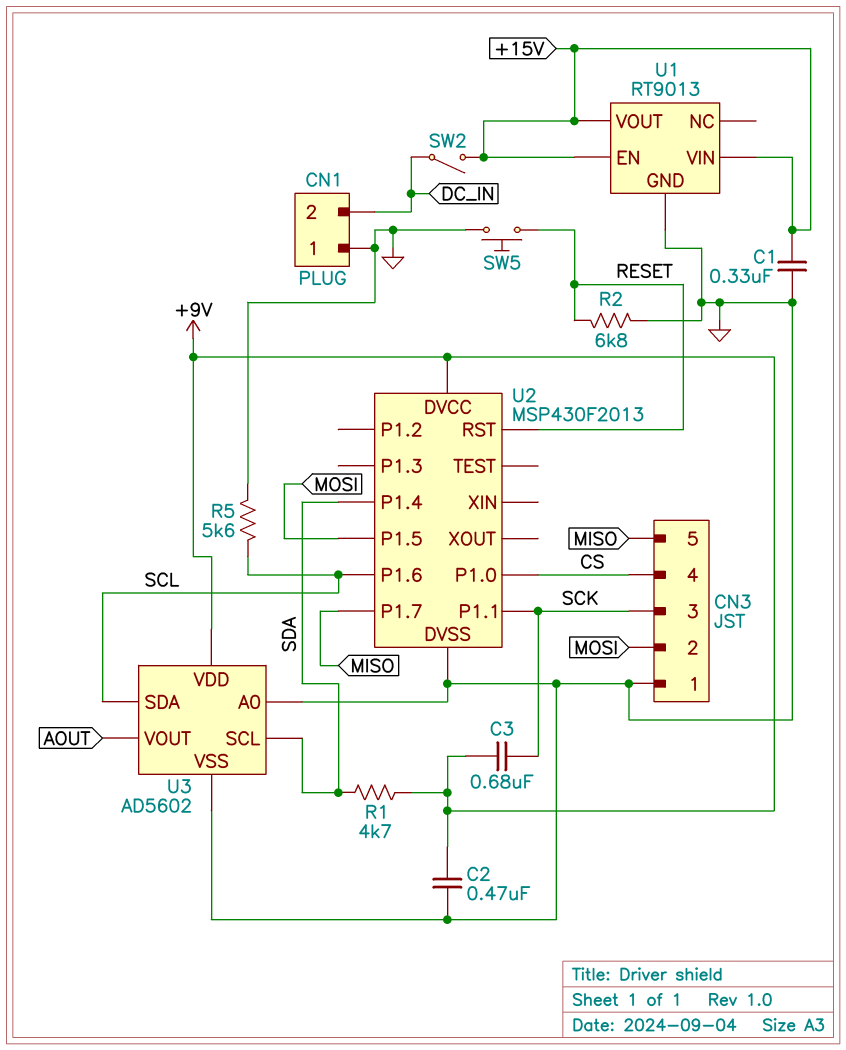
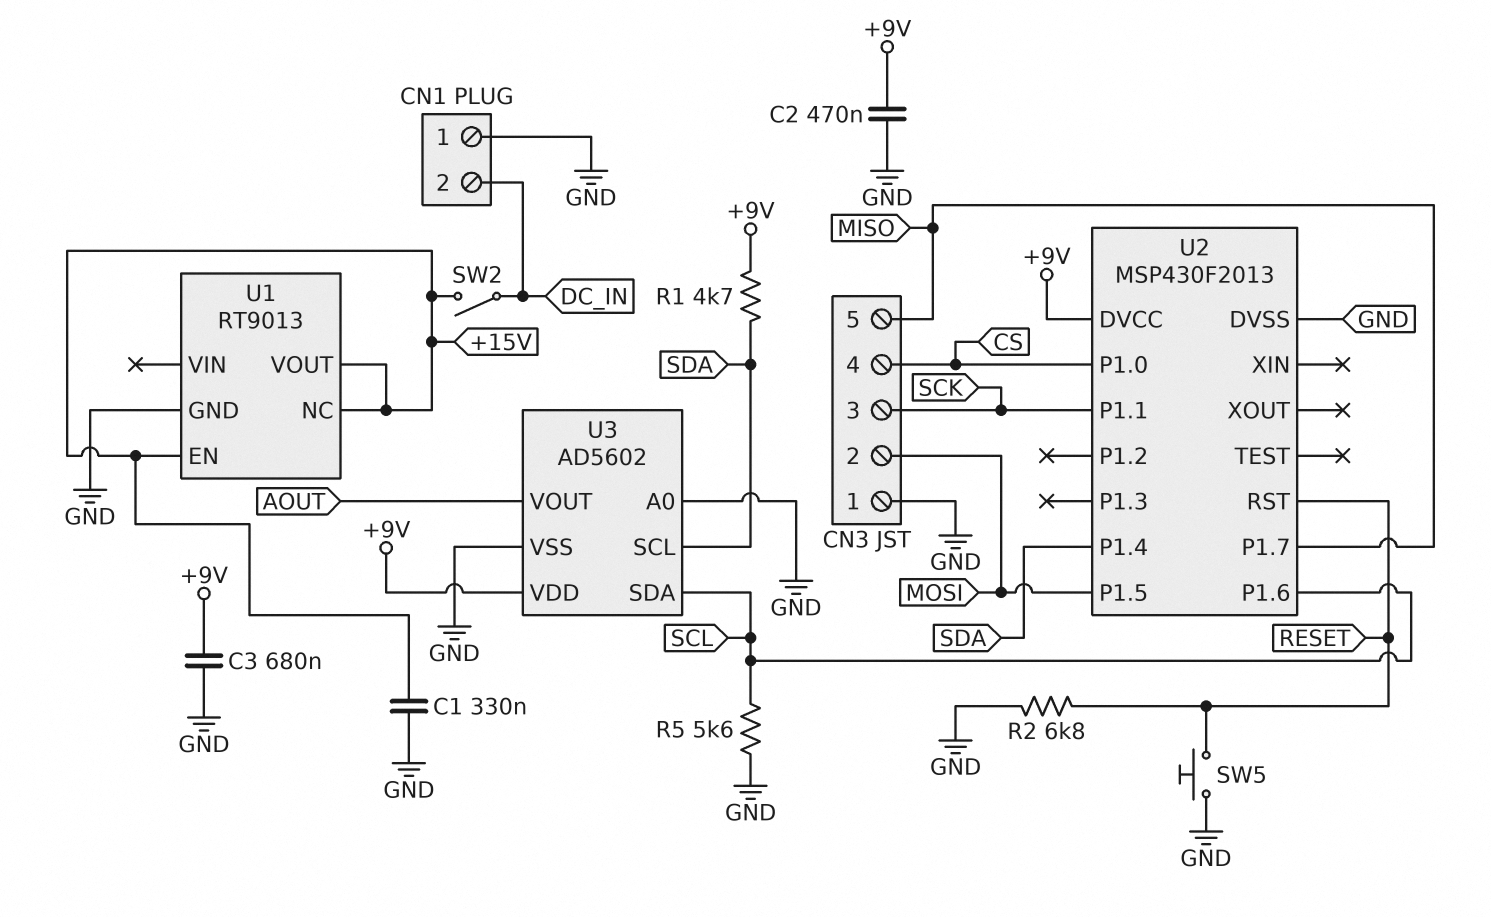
C3: 680nF (+9V, SCK) -> 680nF (+9V, GND)
U1 pin NC: none -> +15V
U1 pin VIN: +15V -> none

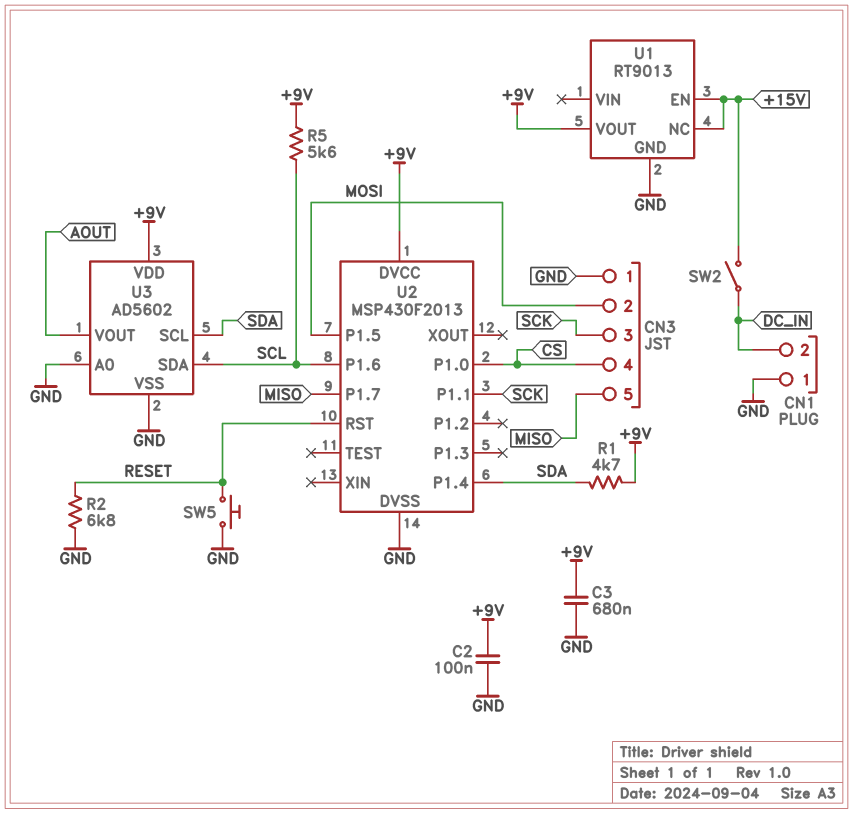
C1: 330nF (+15V, GND) -> none
C2: 470nF (+9V, GND) -> 100nF (+9V, GND)
R5: 5.6k (GND, SCL) -> 5.6k (+9V, SCL)
U1 pin VOUT: +15V -> +9V

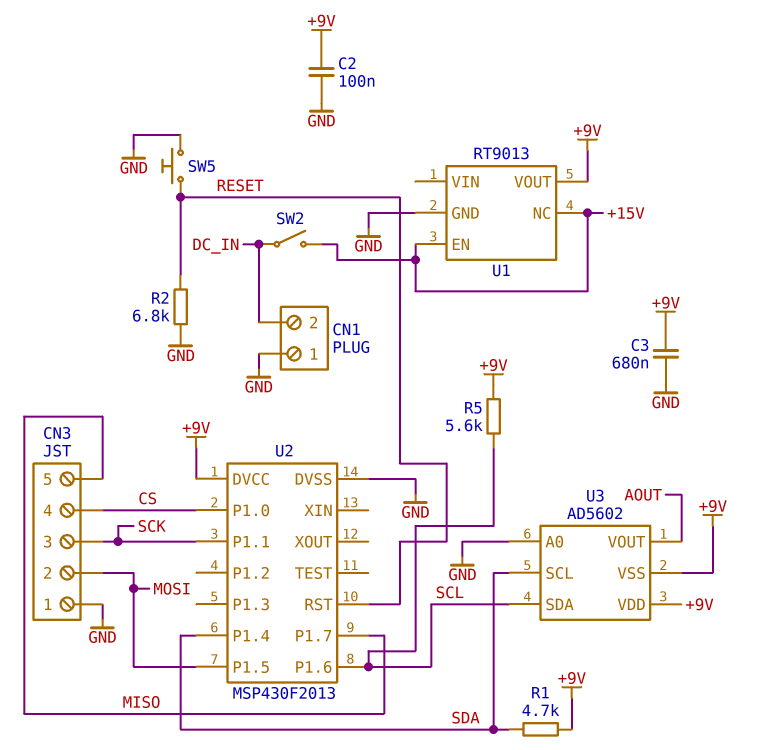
U3 pin VSS: GND -> +9V

